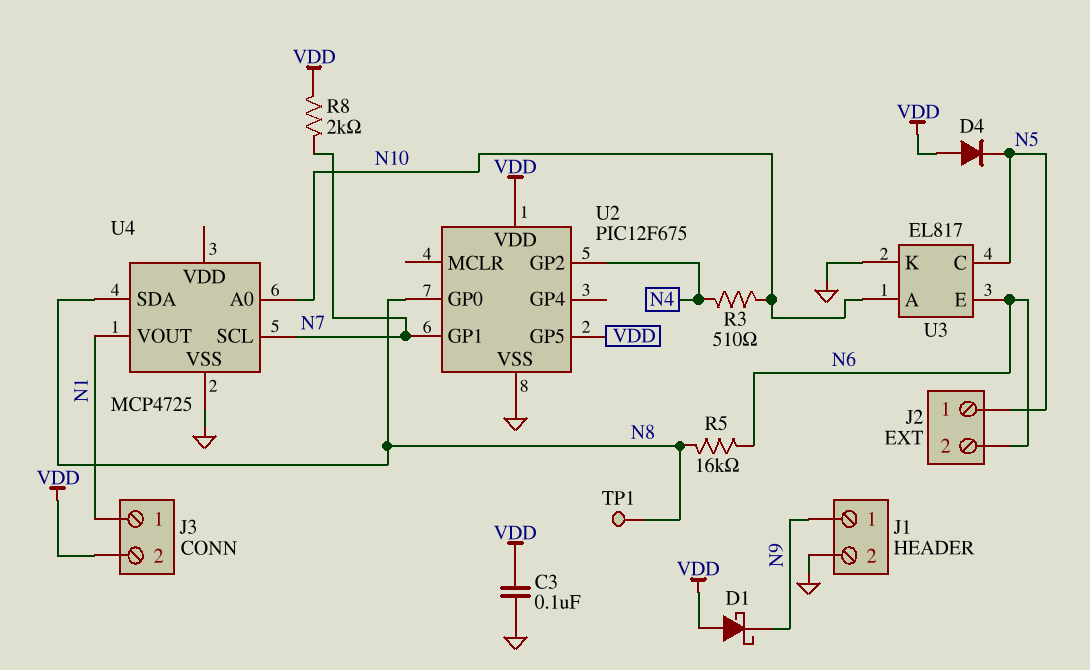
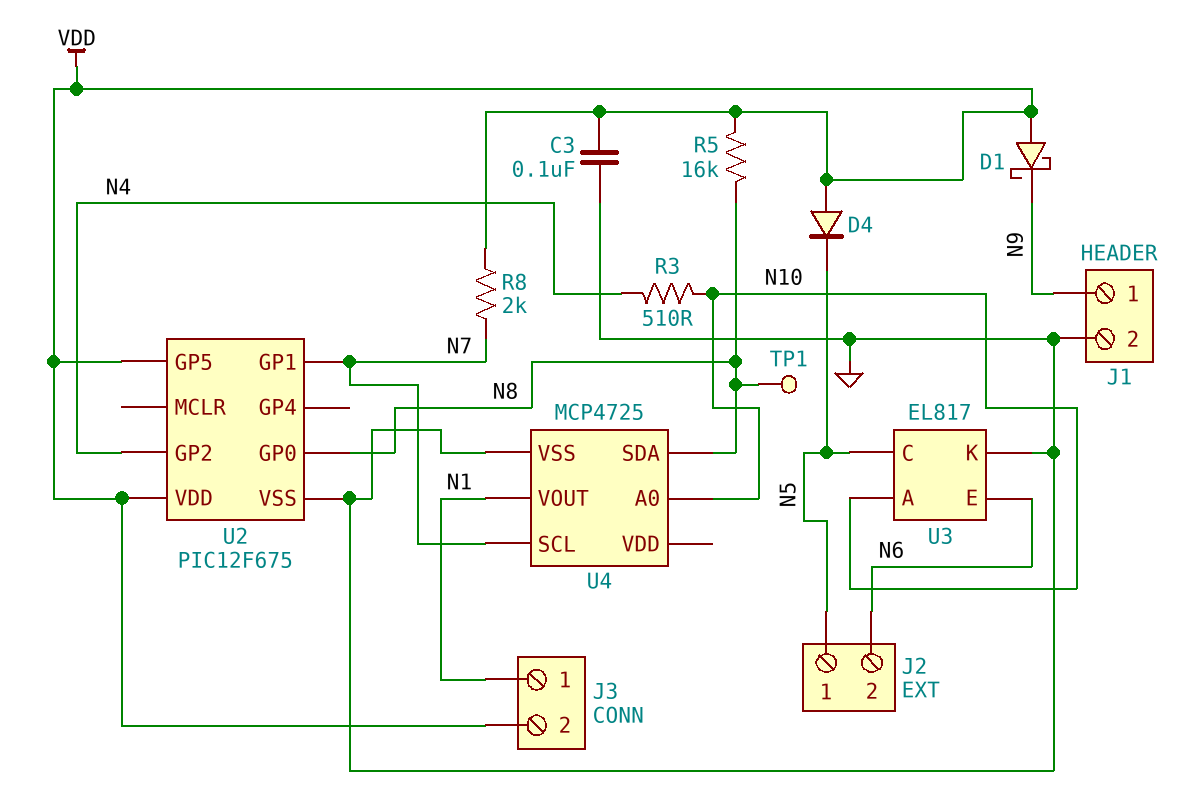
R5: 16k (N6, N8) -> 16k (N8, VDD)

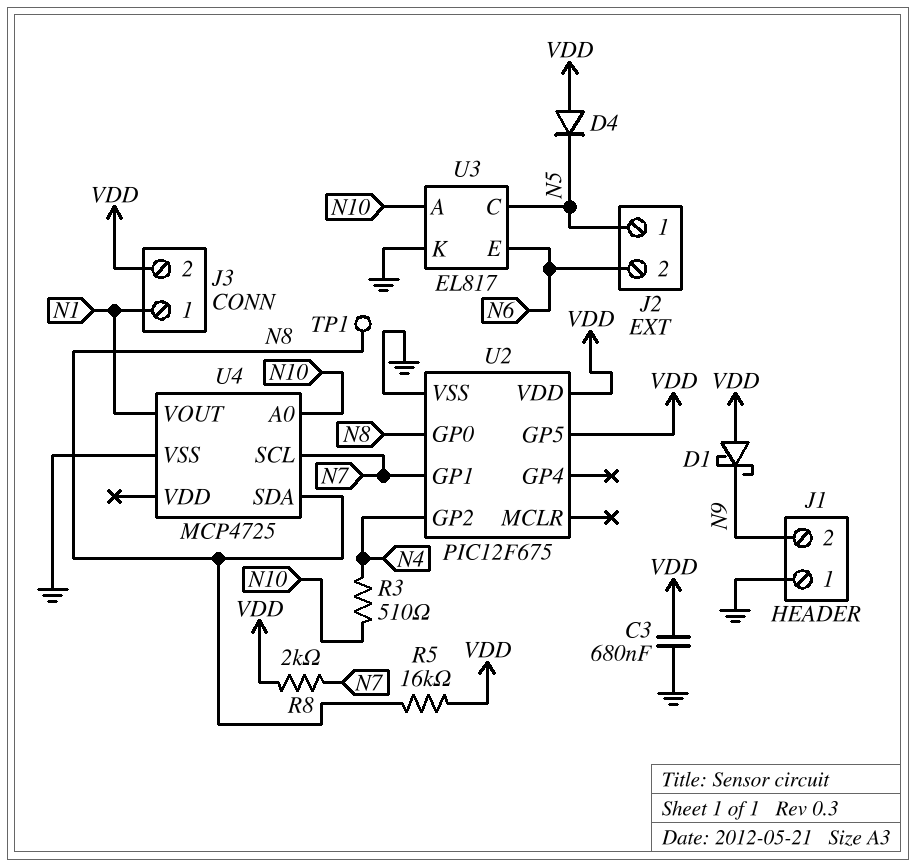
C3: 100nF (GND, VDD) -> 680nF (GND, VDD)
J1 pin 1: N9 -> GND
J1 pin 2: GND -> N9

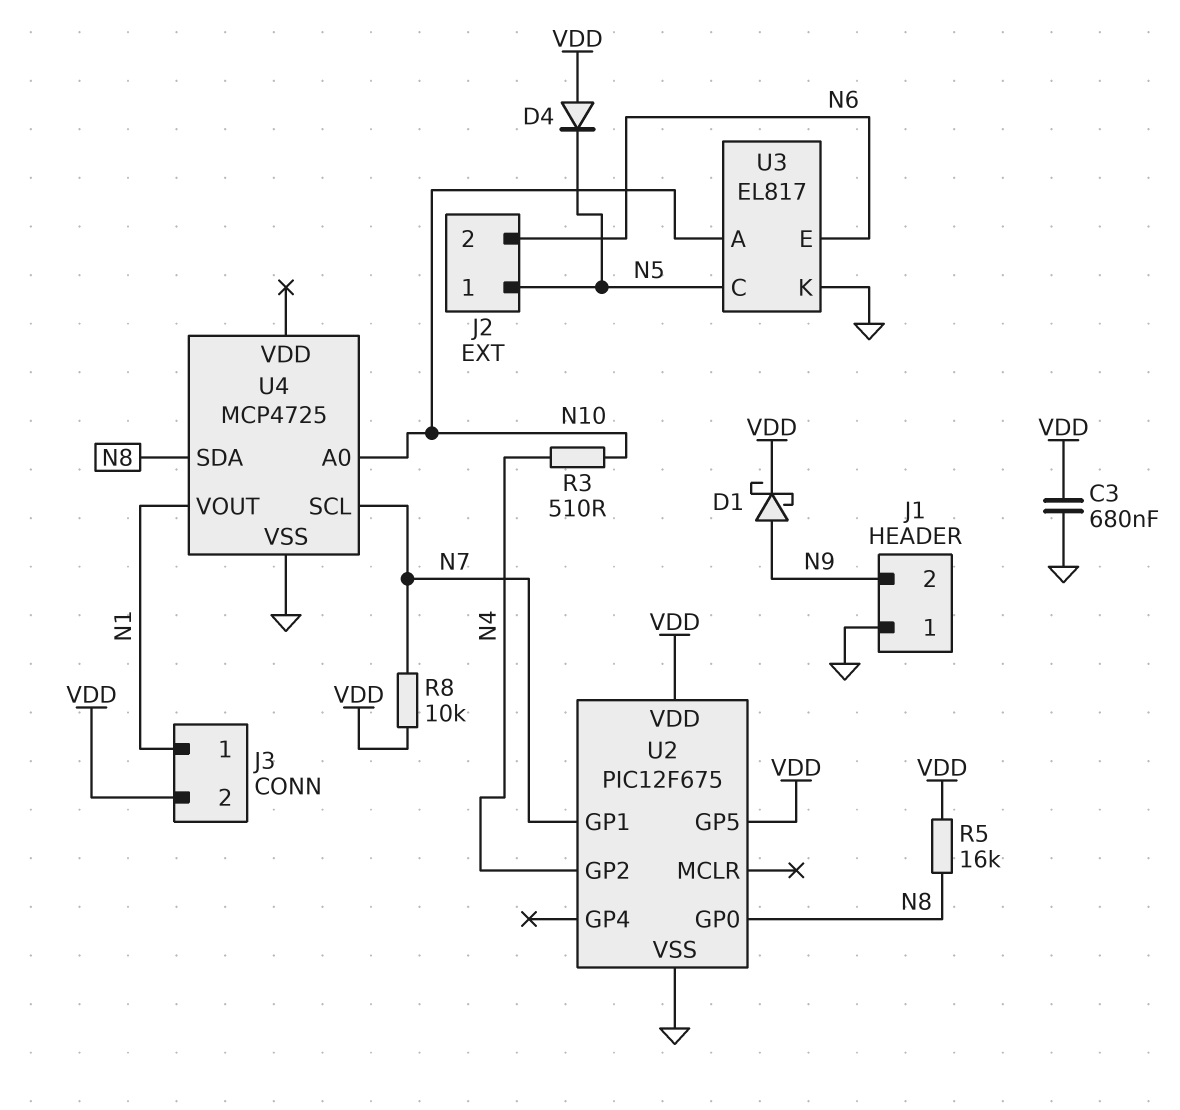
D1: schottky (A VDD, K N9) -> schottky (A N9, K VDD)
R8: 2k (N7, VDD) -> 10k (N7, VDD)
TP1: test point (N8) -> none

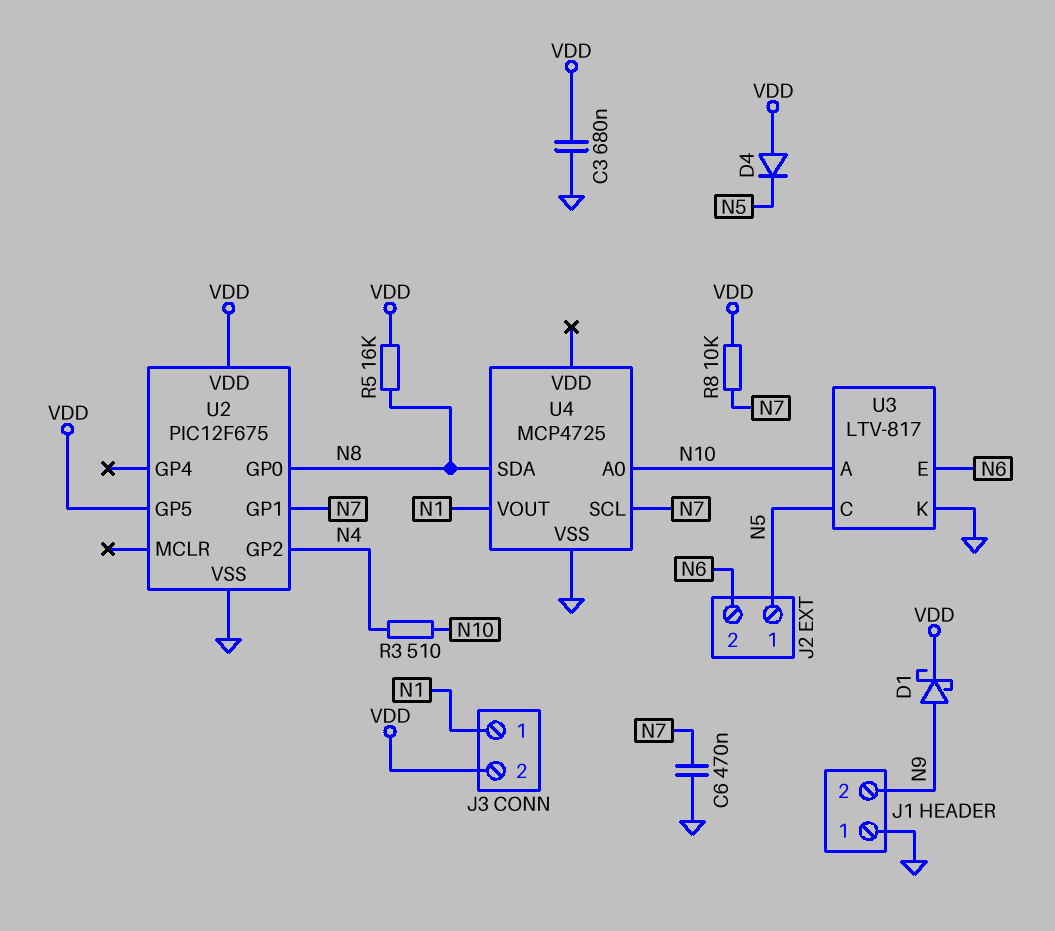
C6: none -> 470nF (GND, N7)
U3: EL817 -> LTV-817

